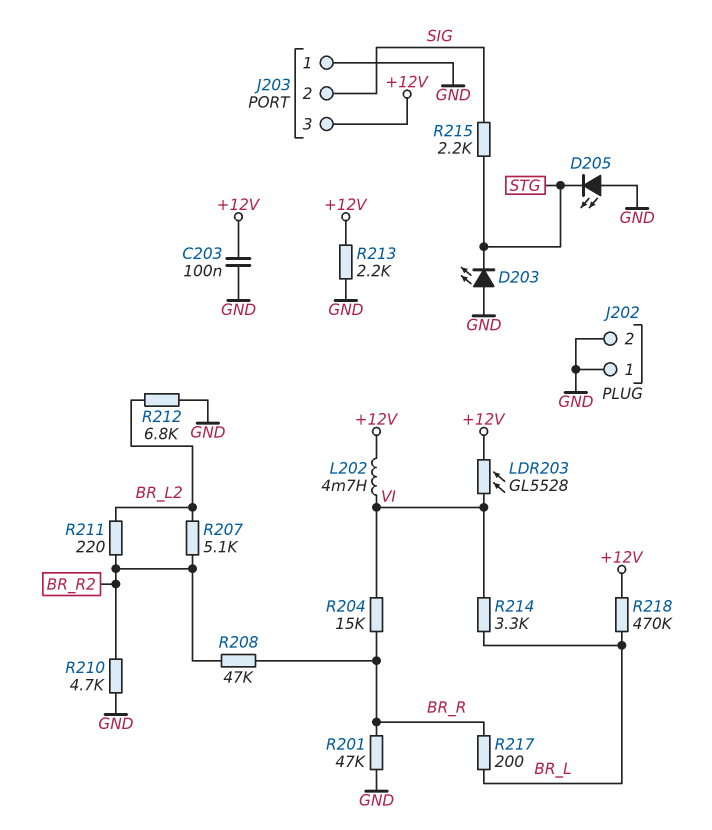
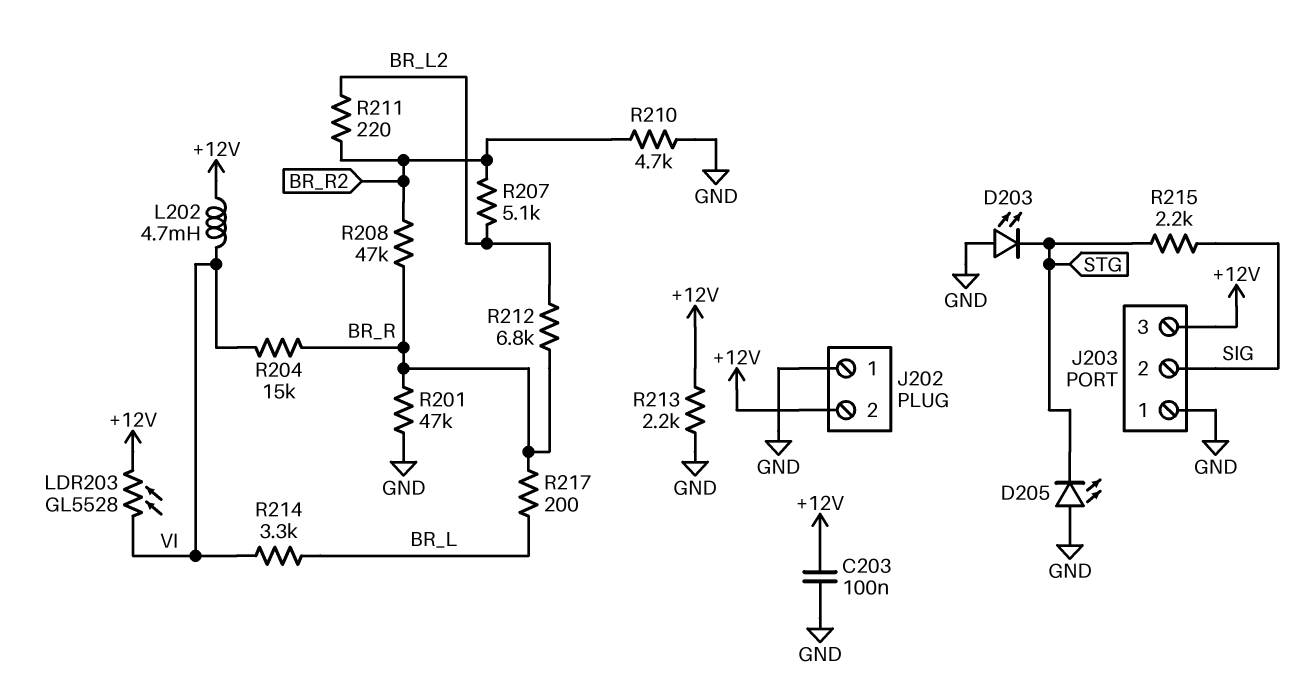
J202 pin 2: GND -> +12V
R212: 6.8k (BR_L2, GND) -> 6.8k (BR_L2, BR_R)
R218: 470k (+12V, BR_L) -> none

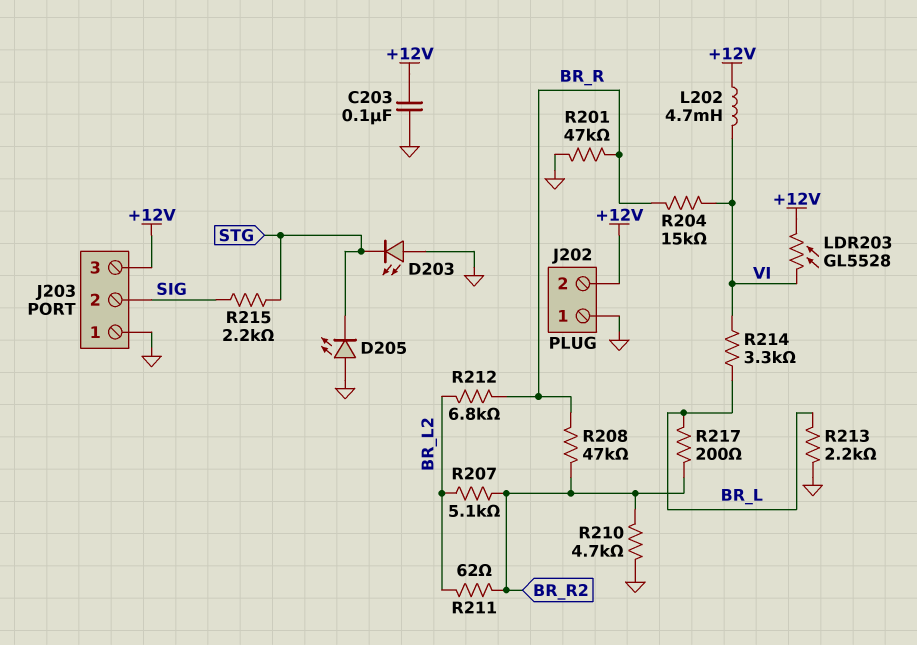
R211: 220 (BR_L2, BR_R2) -> 62 (BR_L2, BR_R2)
R213: 2.2k (+12V, GND) -> 2.2k (BR_L, GND)
R217: 200 (BR_L, BR_R) -> 200 (BR_L, BR_R2)

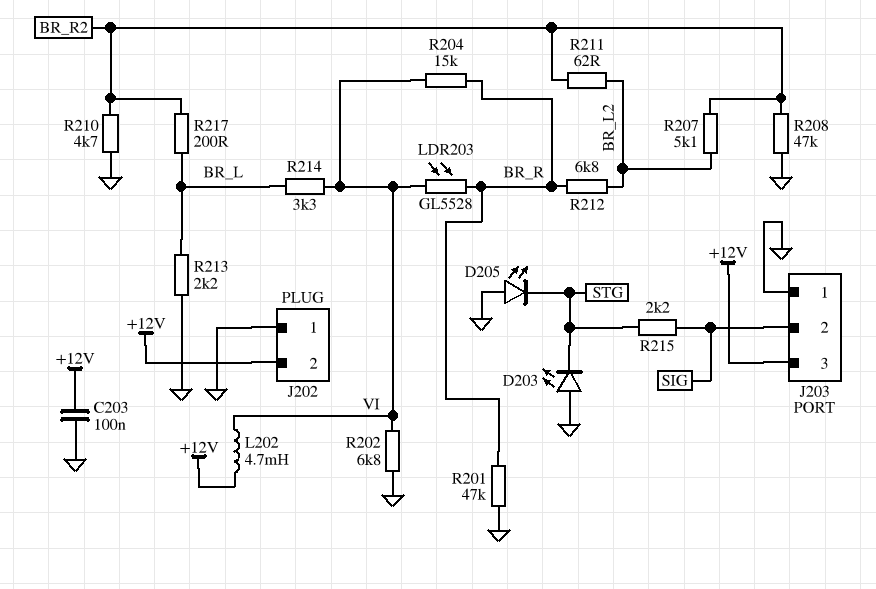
LDR203: GL5528 (+12V, VI) -> GL5528 (BR_R, VI)
R202: none -> 6.8k (GND, VI)
R208: 47k (BR_R, BR_R2) -> 47k (BR_R2, GND)

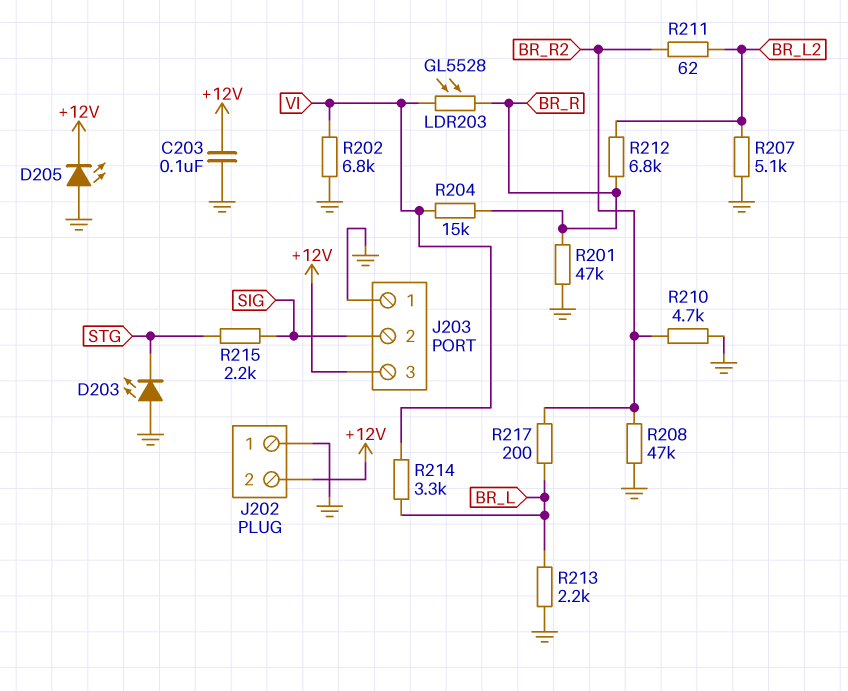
D205: LED (A GND, K STG) -> LED (A GND, K +12V)
L202: 4.7mH (+12V, VI) -> none
R207: 5.1k (BR_L2, BR_R2) -> 5.1k (BR_L2, GND)

